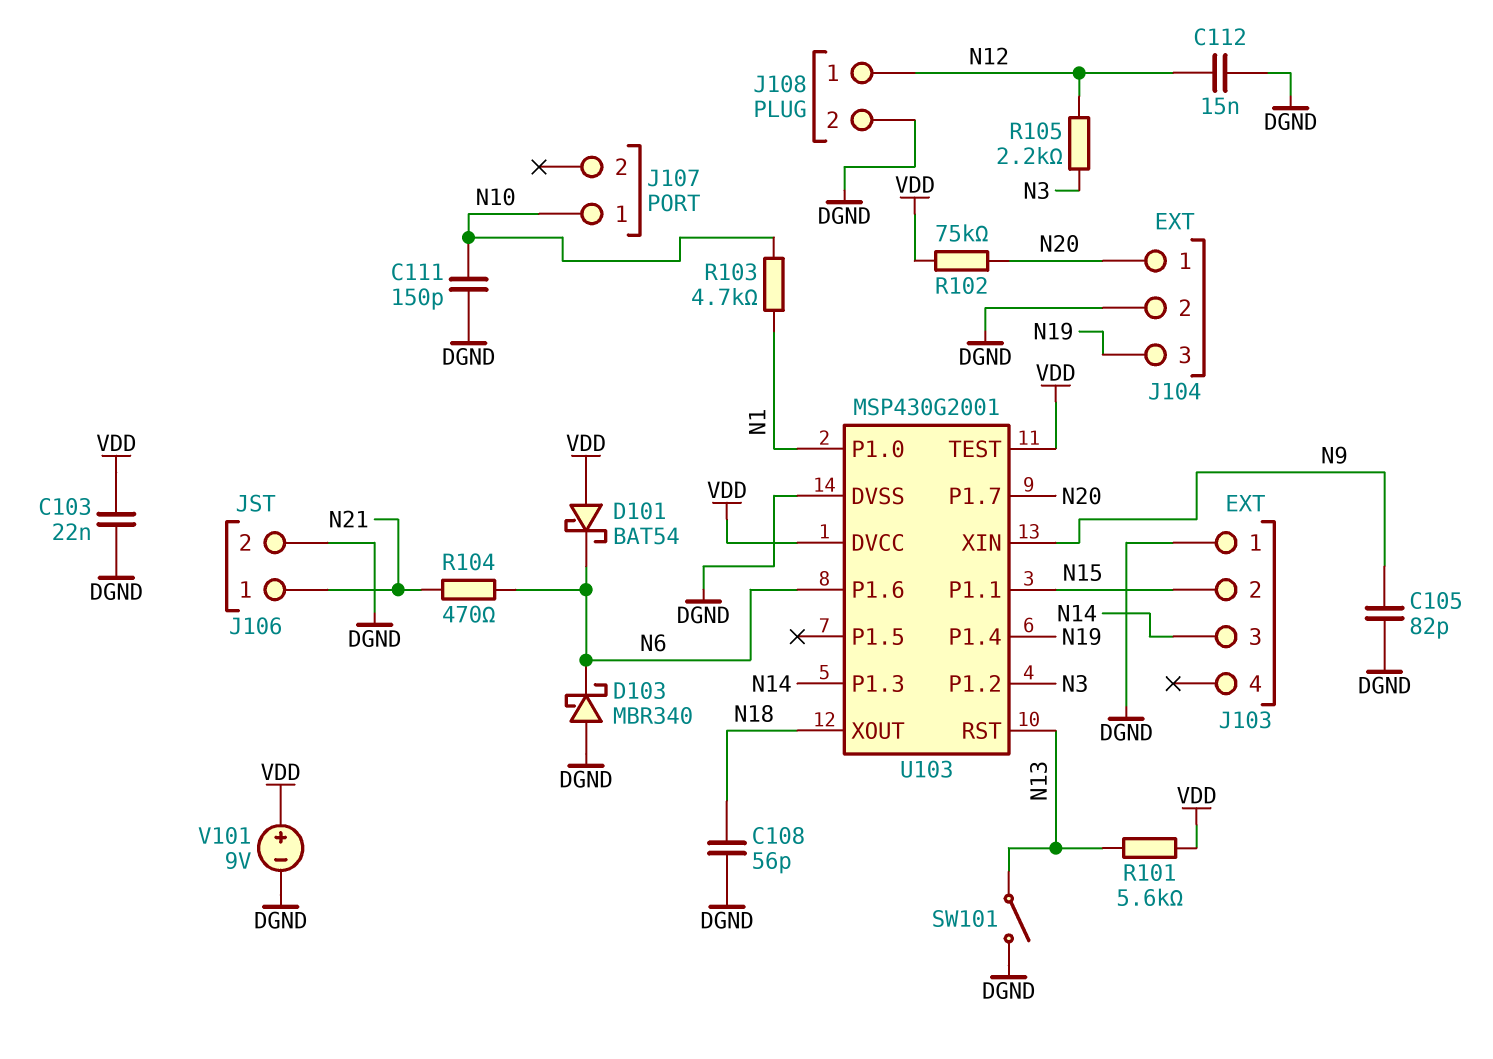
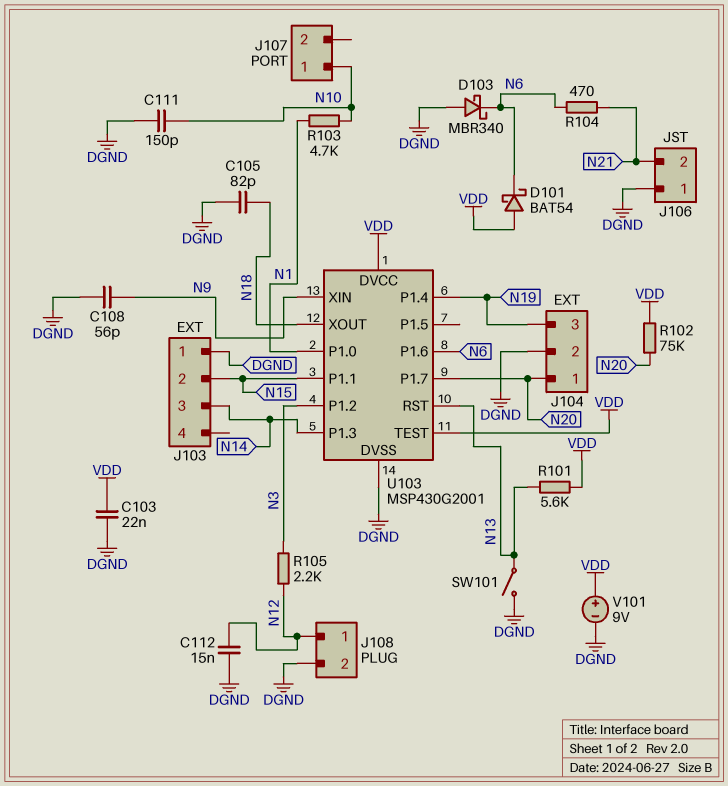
C105: 82pF (DGND, N9) -> 82pF (DGND, N18)
C108: 56pF (DGND, N18) -> 56pF (DGND, N9)
J106 pin 1: N21 -> DGND
J106 pin 2: DGND -> N21

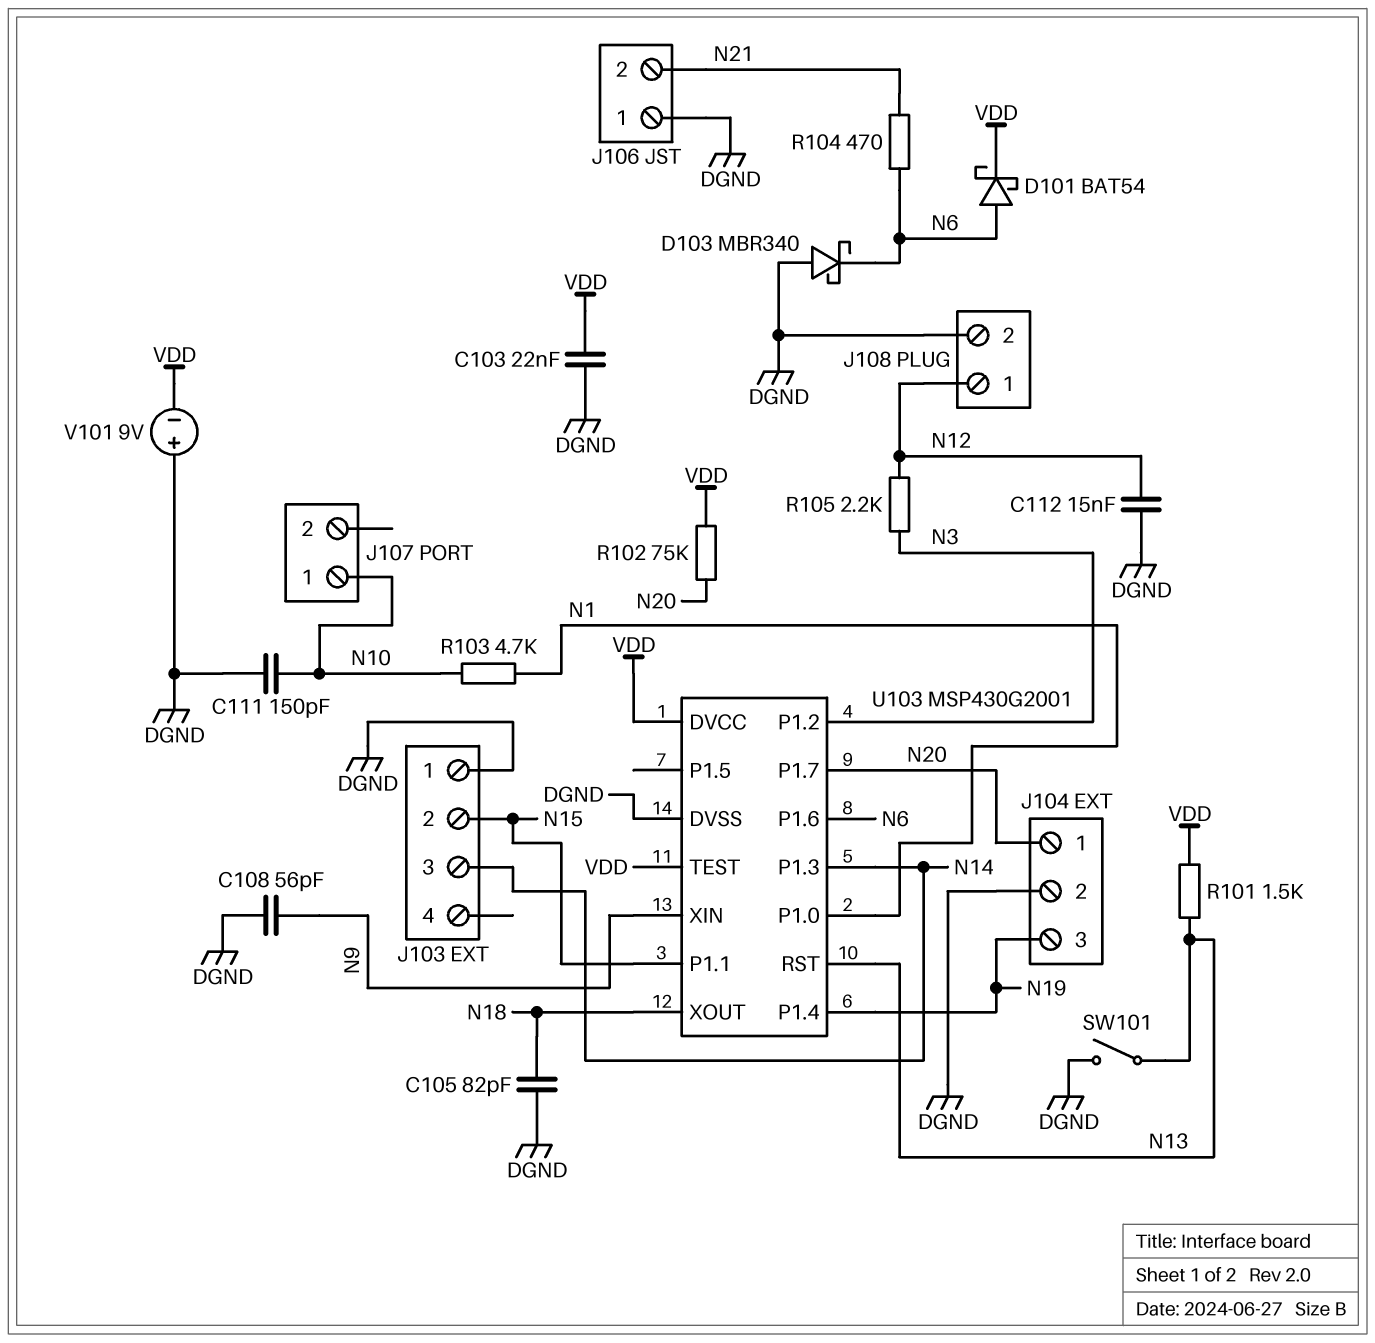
D101: schottky BAT54 (A VDD, K N6) -> schottky BAT54 (A N6, K VDD)
R101: 5.6k (N13, VDD) -> 1.5k (N13, VDD)
V101: 9V (plus VDD, minus DGND) -> 9V (plus DGND, minus VDD)

